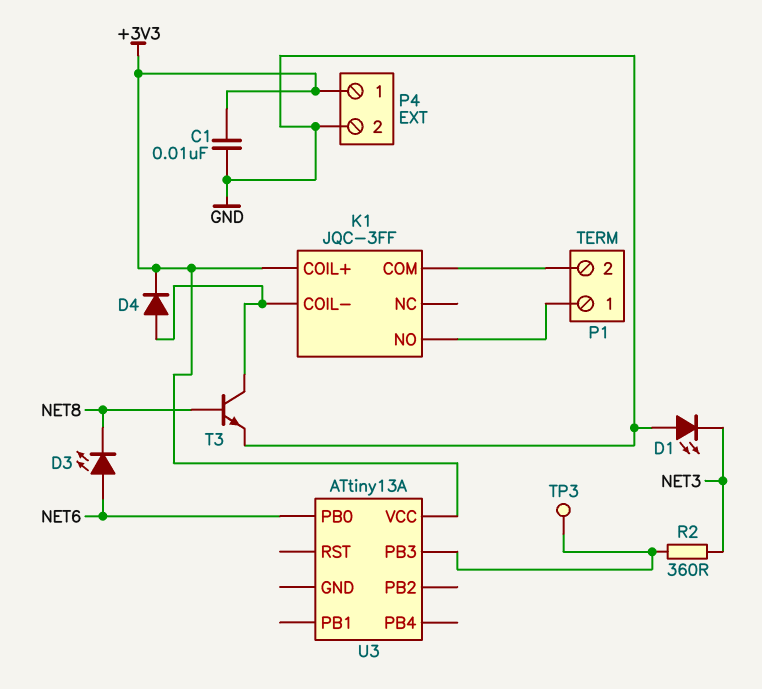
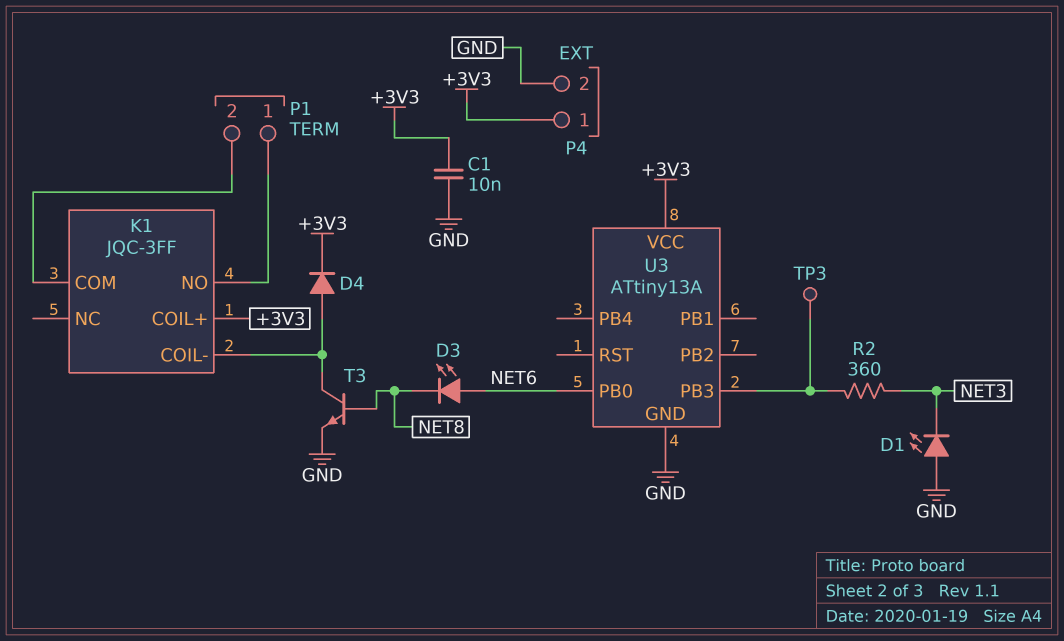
U3 pin GND: none -> GND

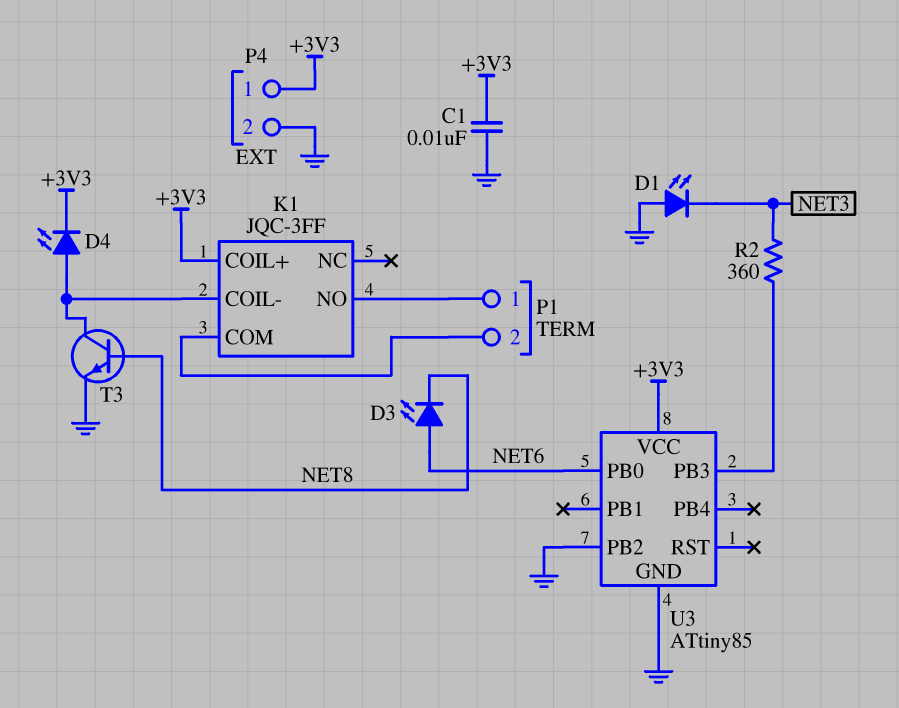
D4: diode (A K1/COIL-, K +3V3) -> LED (A K1/COIL-, K +3V3)
TP3: test point (U3/PB3) -> none
U3: ATtiny13A -> ATtiny85
U3 pin PB2: none -> GND

